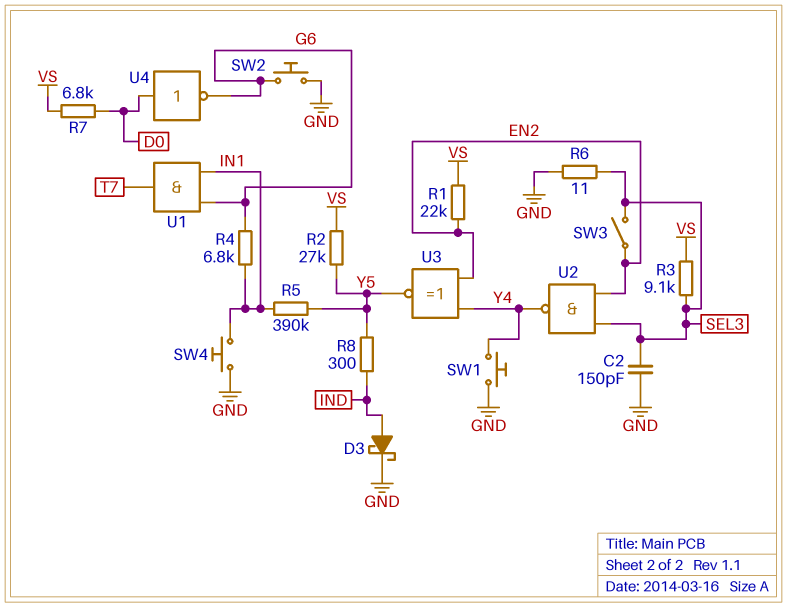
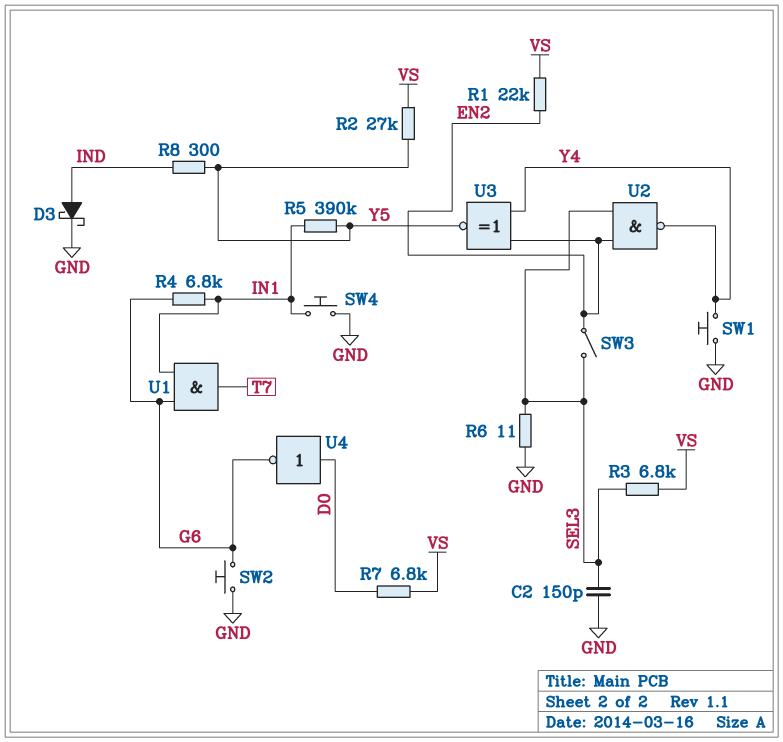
R3: 9.1k (SEL3, VS) -> 6.8k (SEL3, VS)

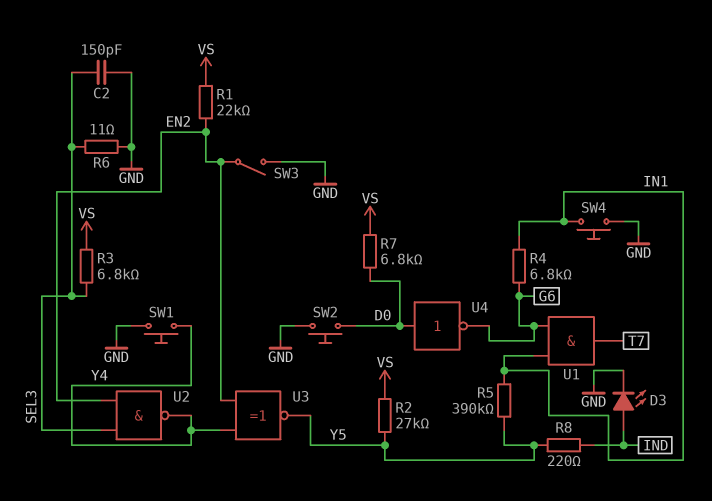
D3: schottky (A IND, K GND) -> LED (A IND, K GND)
R8: 300 (IND, Y5) -> 220 (IND, Y5)
SW2: button (G6, GND) -> button (D0, GND)
SW3: switch (EN2, SEL3) -> switch (EN2, GND)

